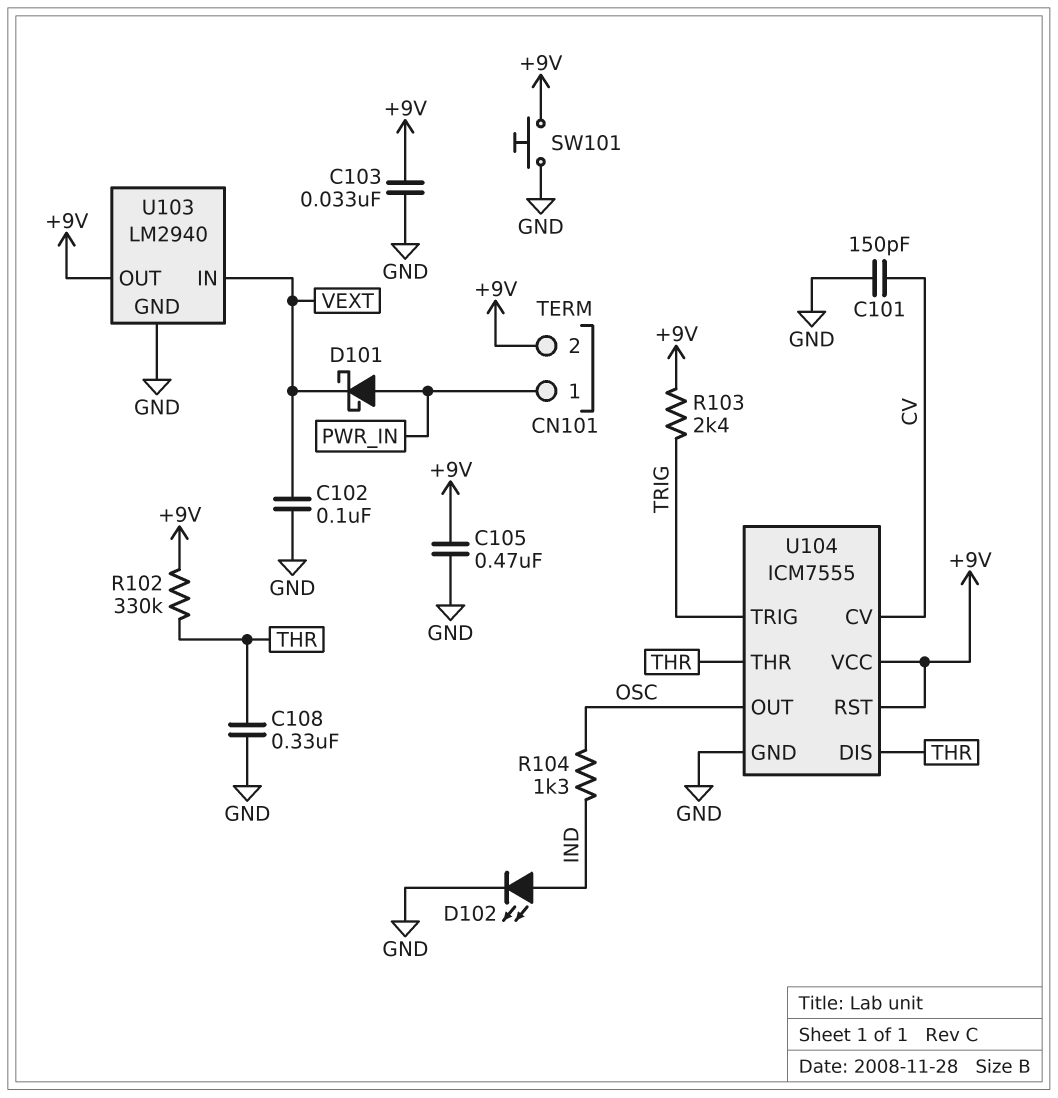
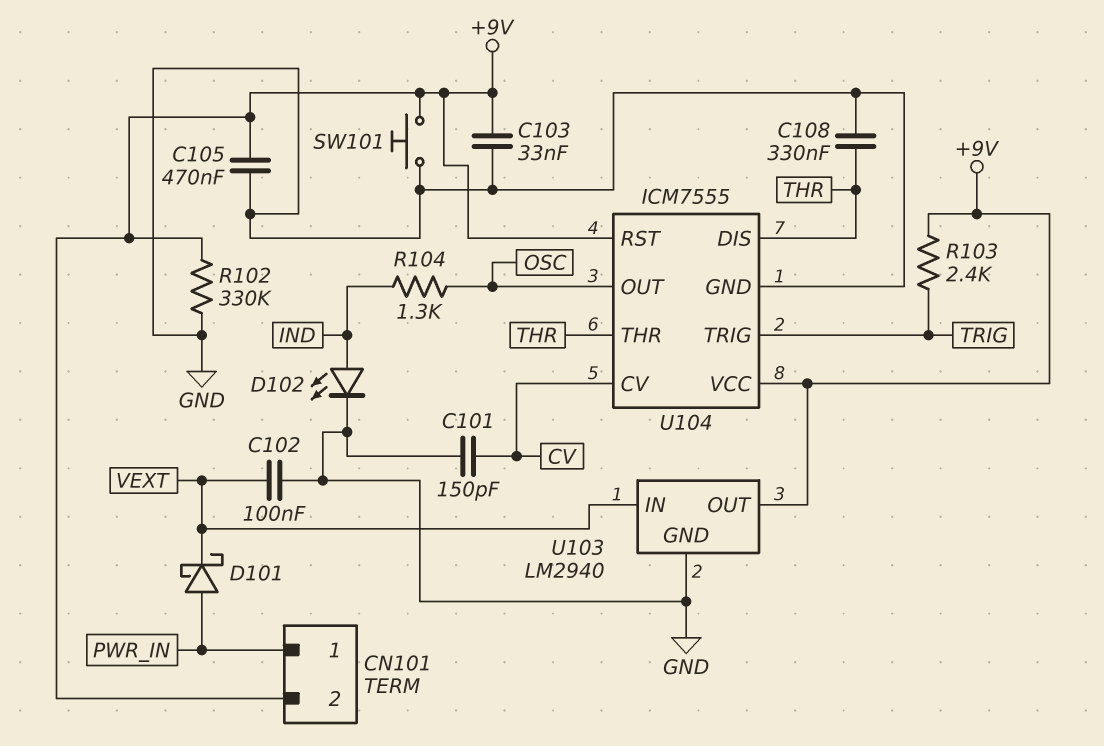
R102: 330k (+9V, THR) -> 330k (+9V, GND)

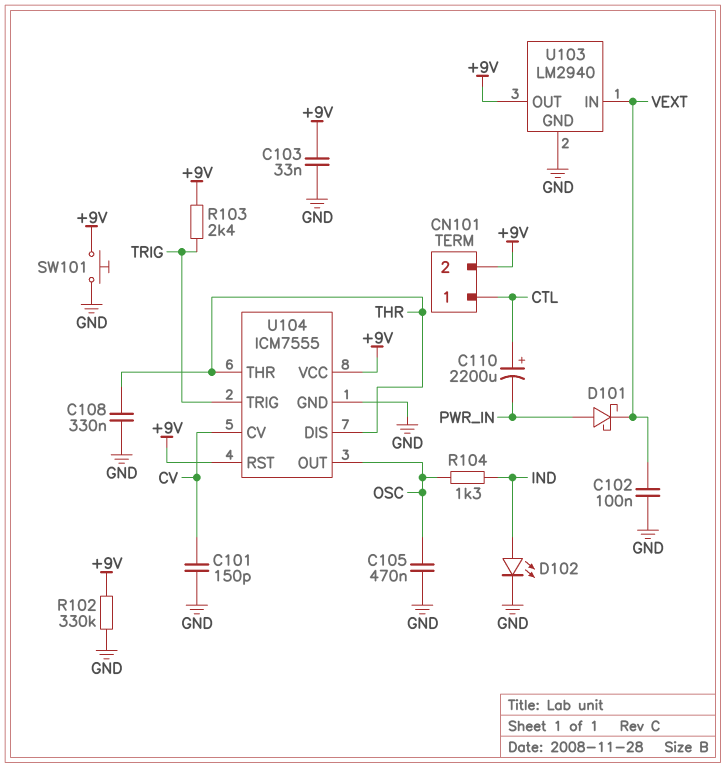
C105: 470nF (+9V, GND) -> 470nF (GND, OSC)
C110: none -> 2200uF (plus CTL, minus PWR_IN)
CN101 pin 1: PWR_IN -> CTL

